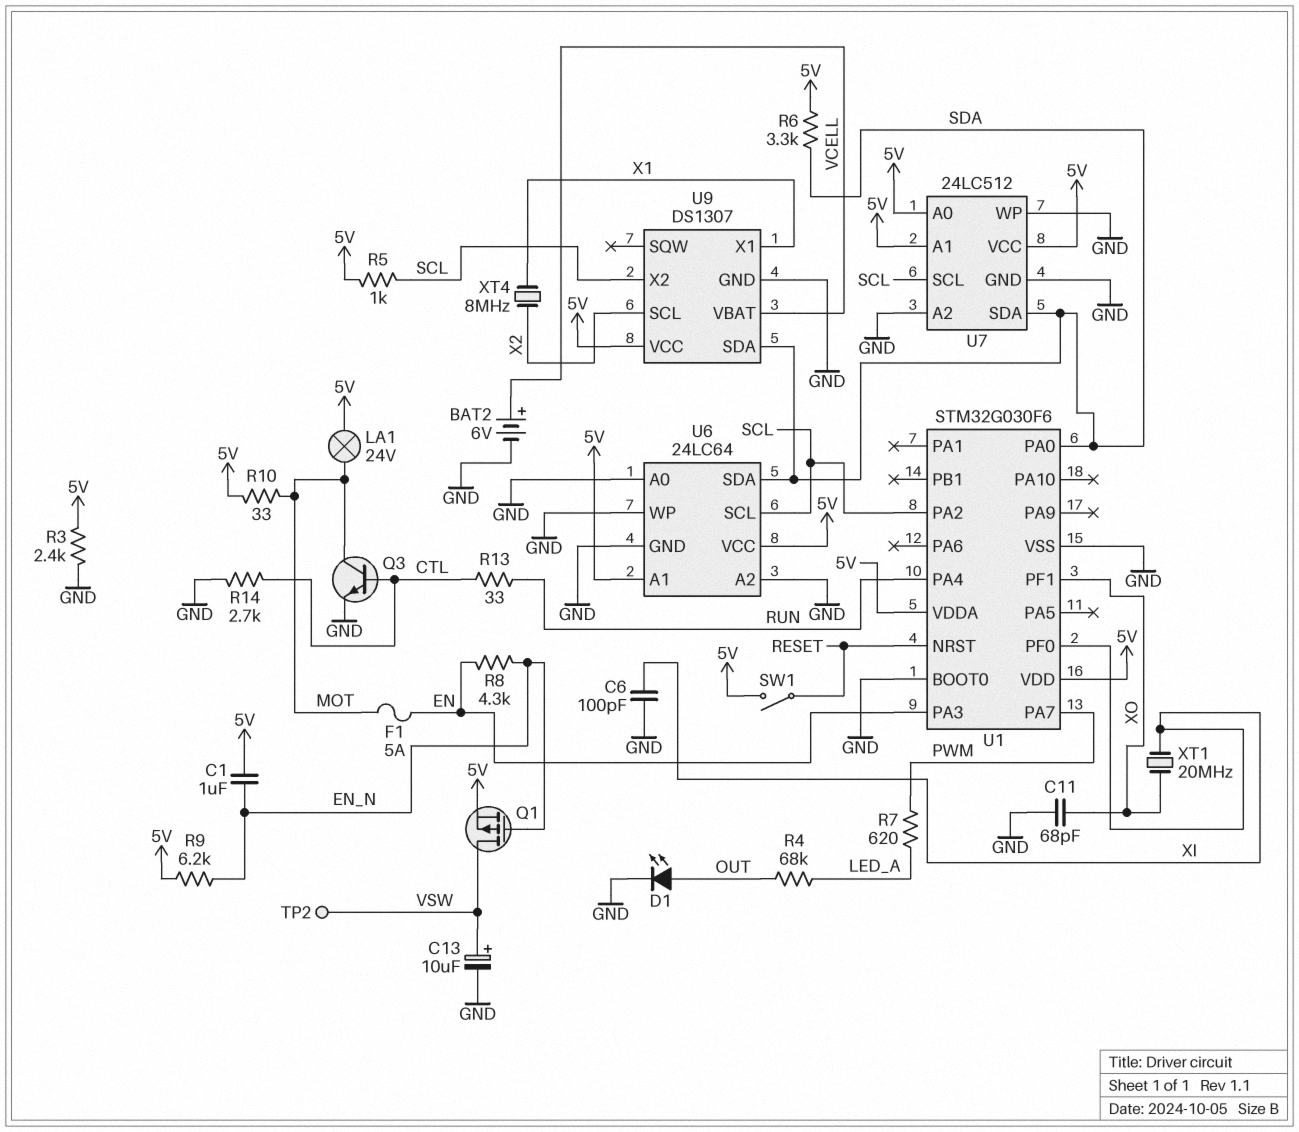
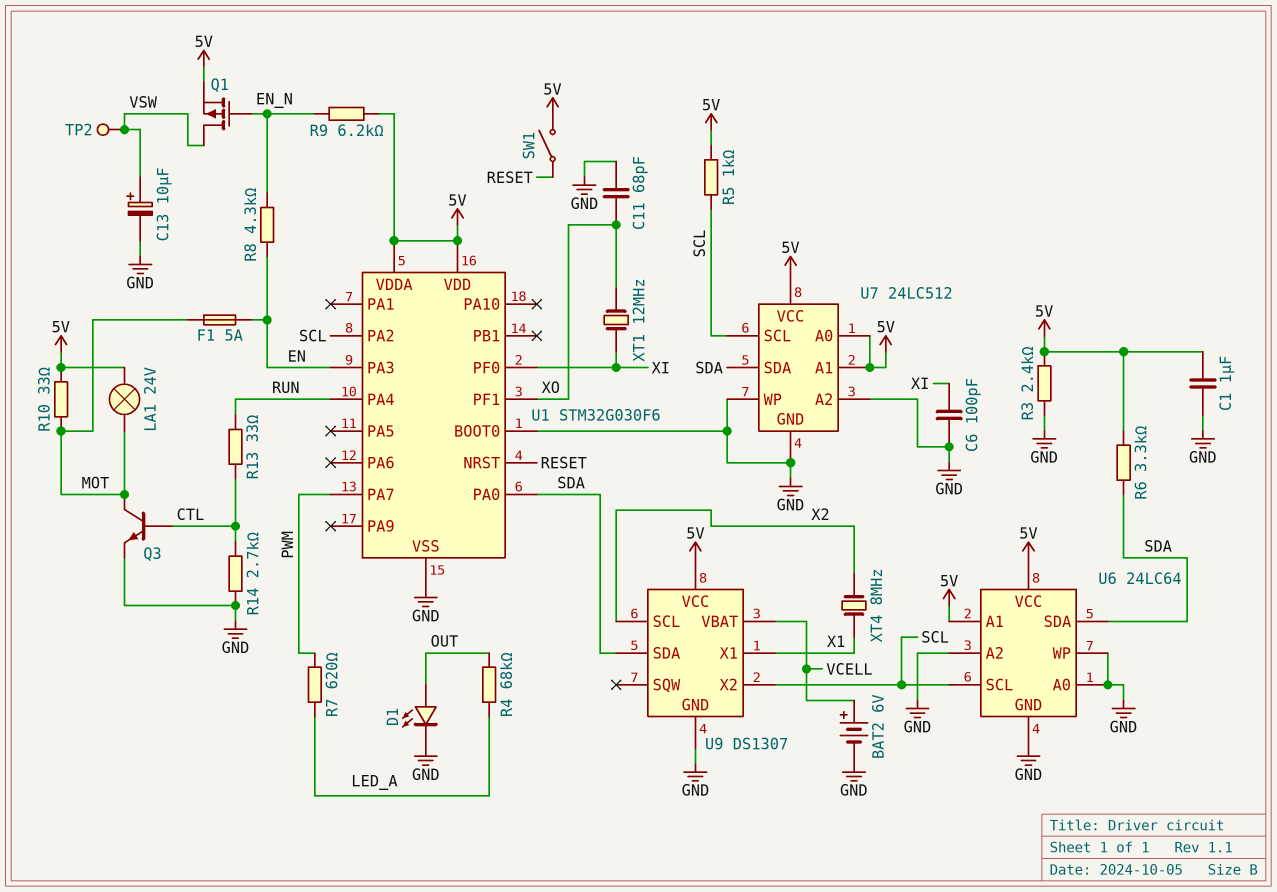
C1: 1uF (5V, EN_N) -> 1uF (5V, GND)
XT1: 20MHz (XI, XO) -> 12MHz (XI, XO)

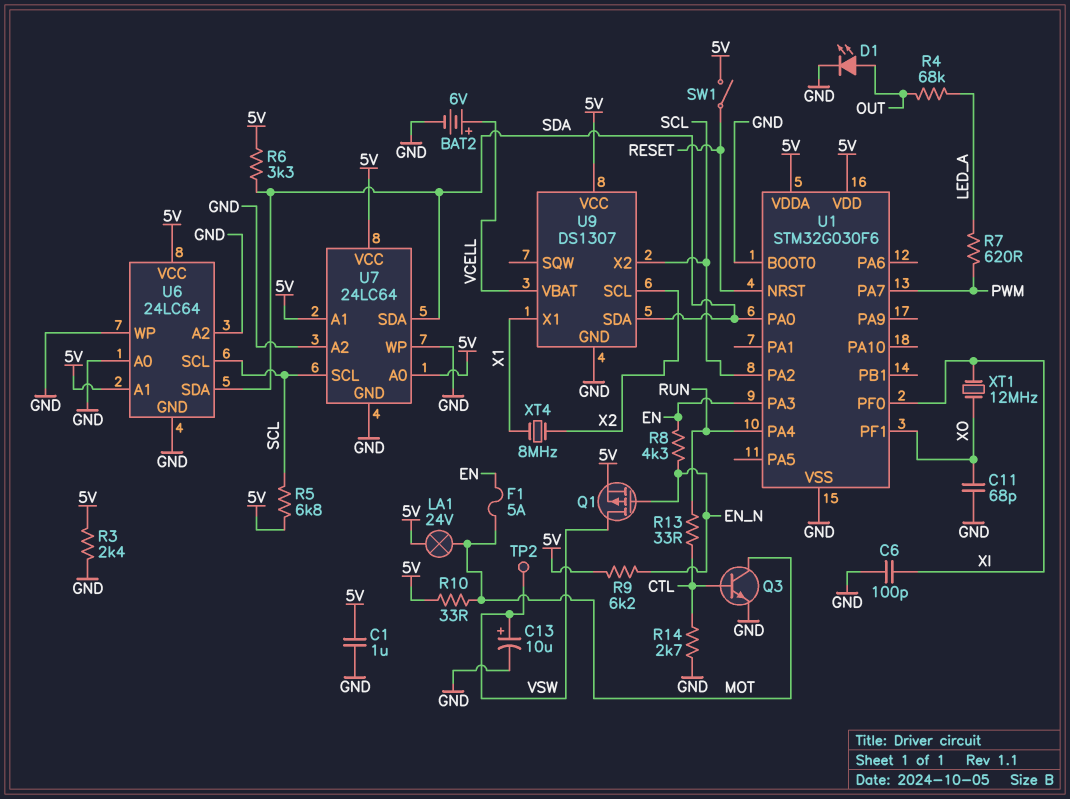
R5: 1k (5V, SCL) -> 6.8k (5V, SCL)
U7: 24LC512 -> 24LC64

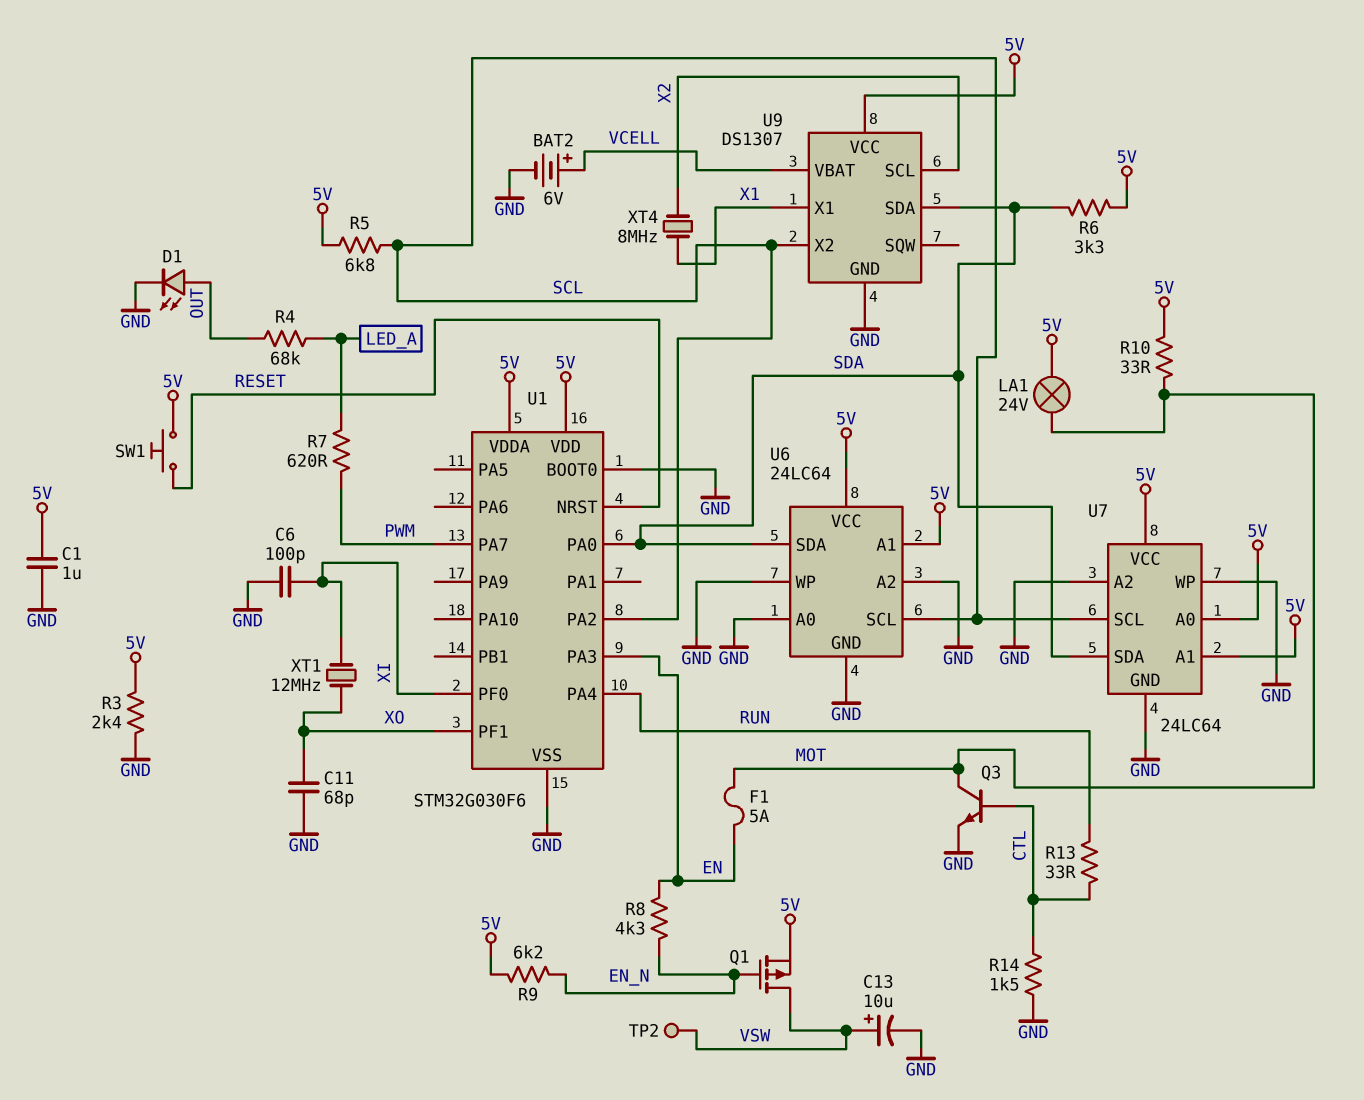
R14: 2.7k (CTL, GND) -> 1.5k (CTL, GND)
SW1: switch (5V, RESET) -> button (5V, RESET)

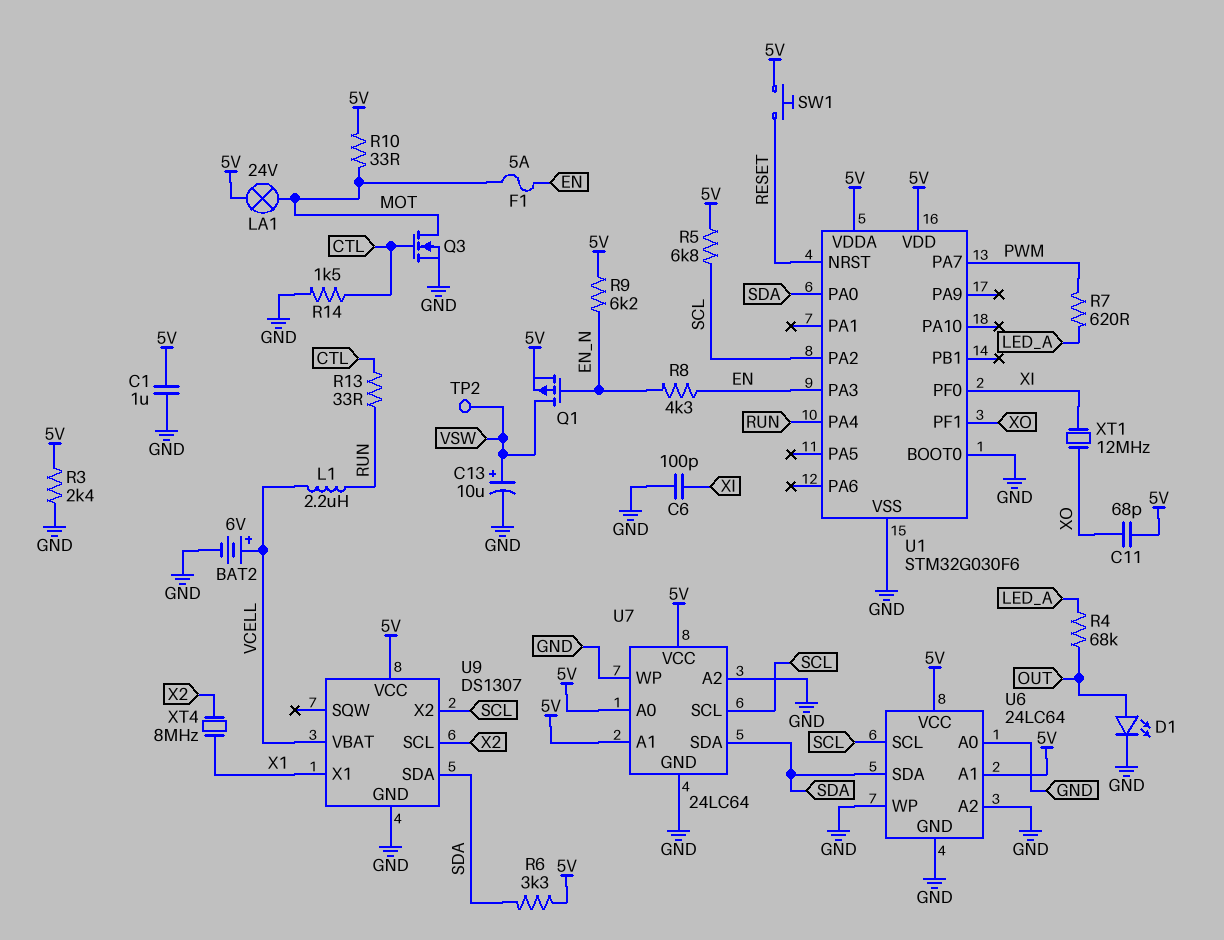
C11: 68pF (GND, XO) -> 68pF (5V, XO)
L1: none -> 2.2uH (RUN, VCELL)
Q3: NPN (B CTL, C MOT, E GND) -> NMOS (G CTL, D MOT, S GND)

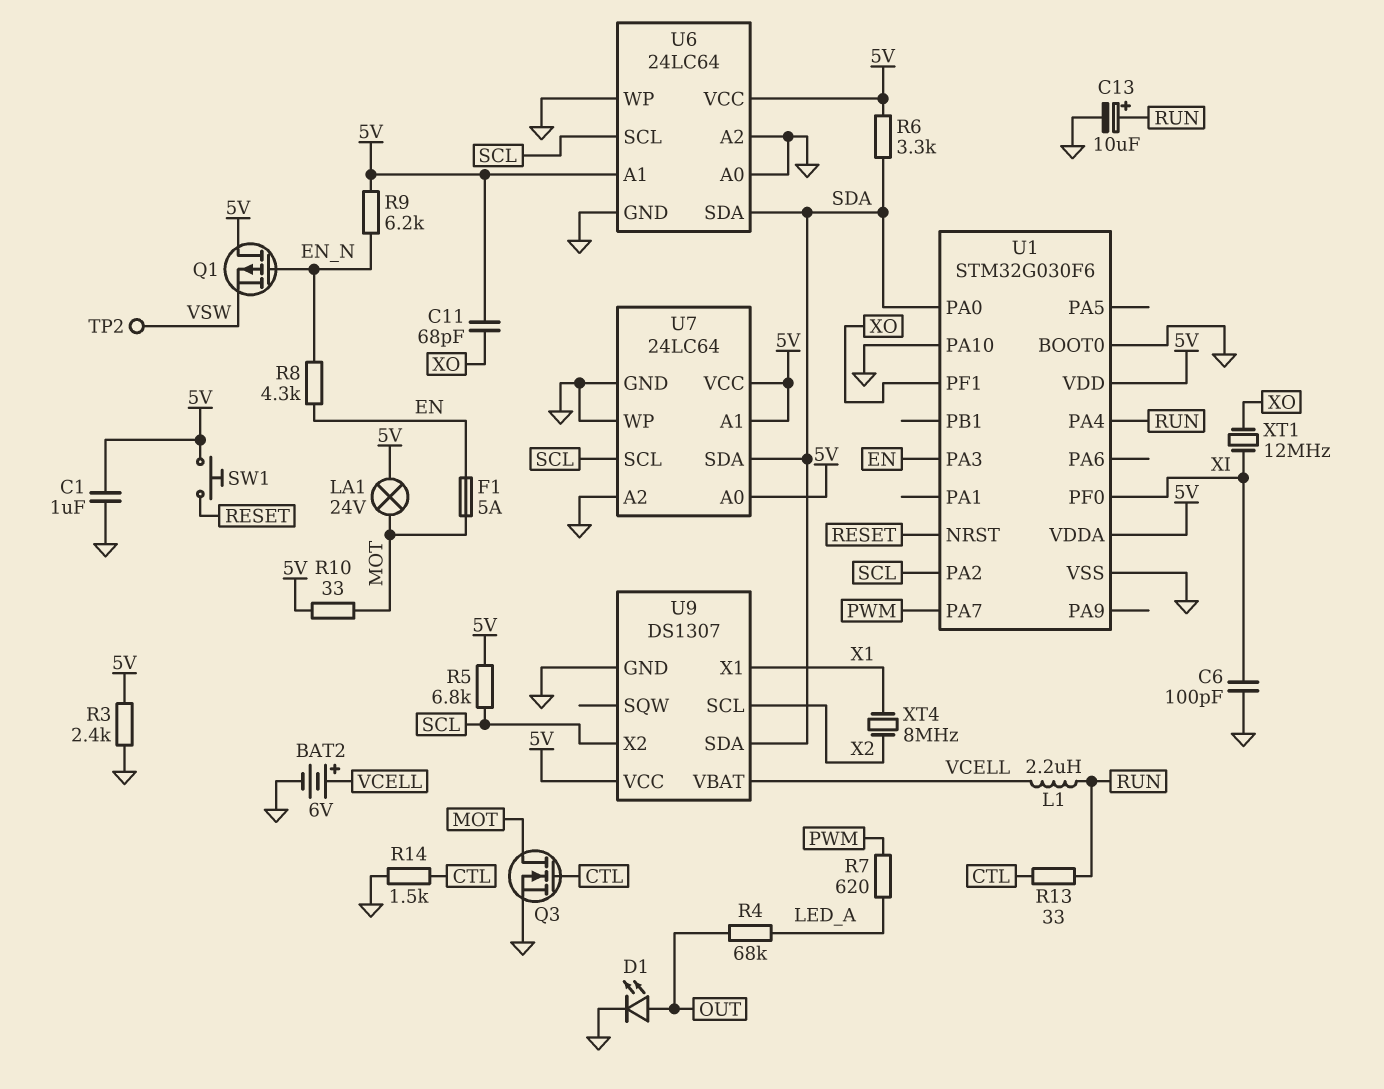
C13: 10uF (plus VSW, minus GND) -> 10uF (plus RUN, minus GND)
Q1: PMOS (G EN_N, D VSW, S 5V) -> PMOS (G EN_N, D 5V, S VSW)
U1 pin PA10: none -> GND

